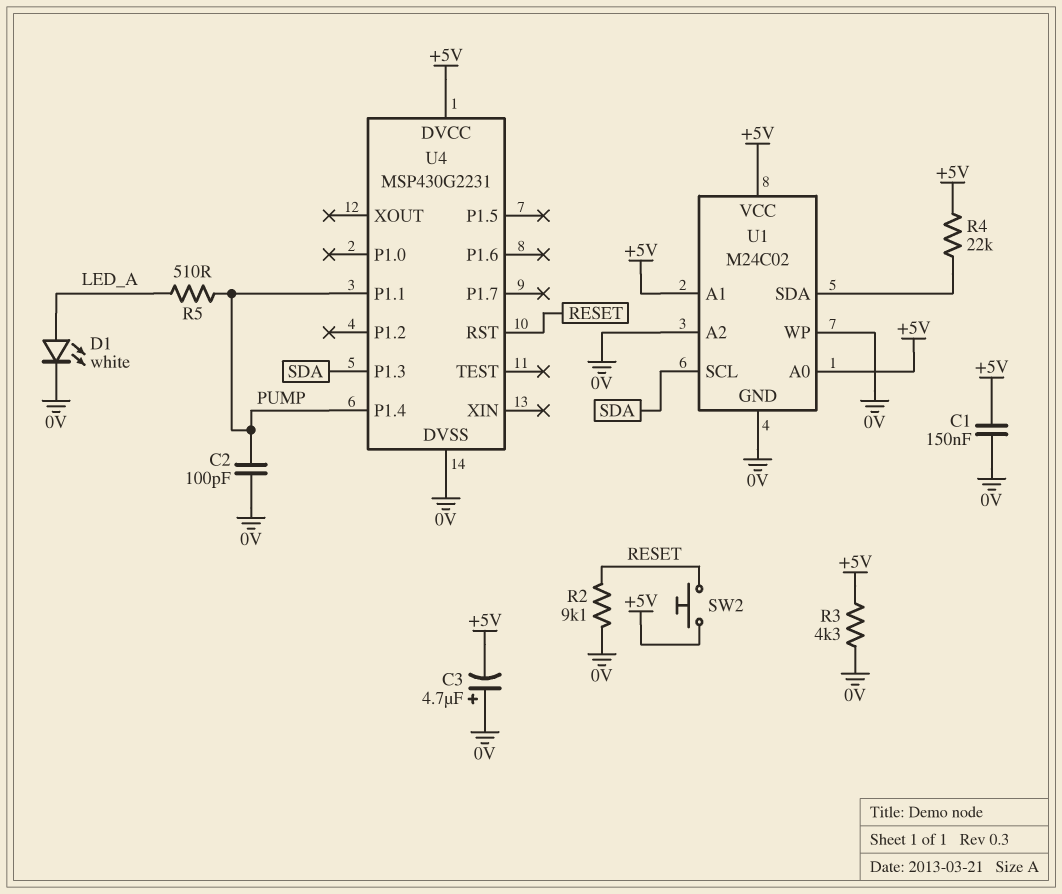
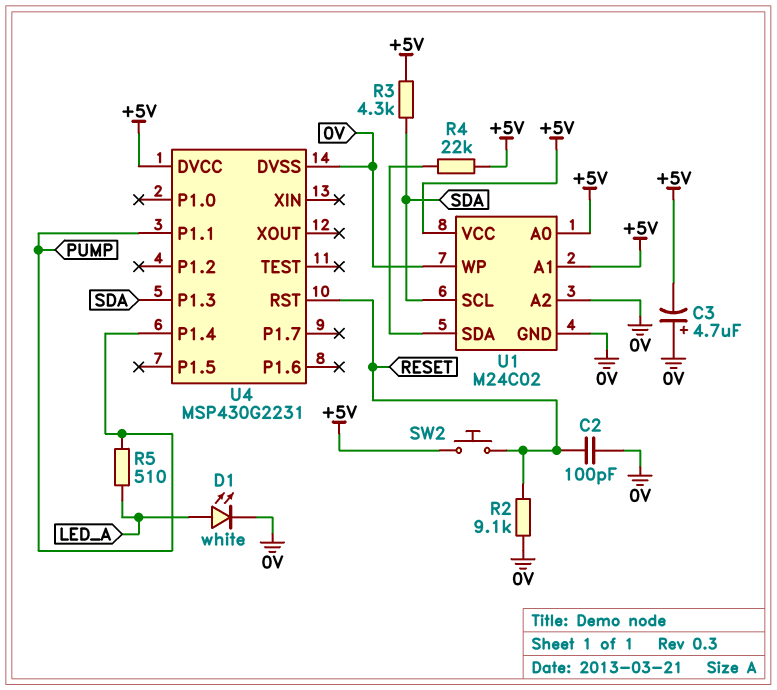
C1: 150nF (+5V, 0V) -> none
C2: 100pF (0V, PUMP) -> 100pF (0V, RESET)
R3: 4.3k (+5V, 0V) -> 4.3k (+5V, SDA)

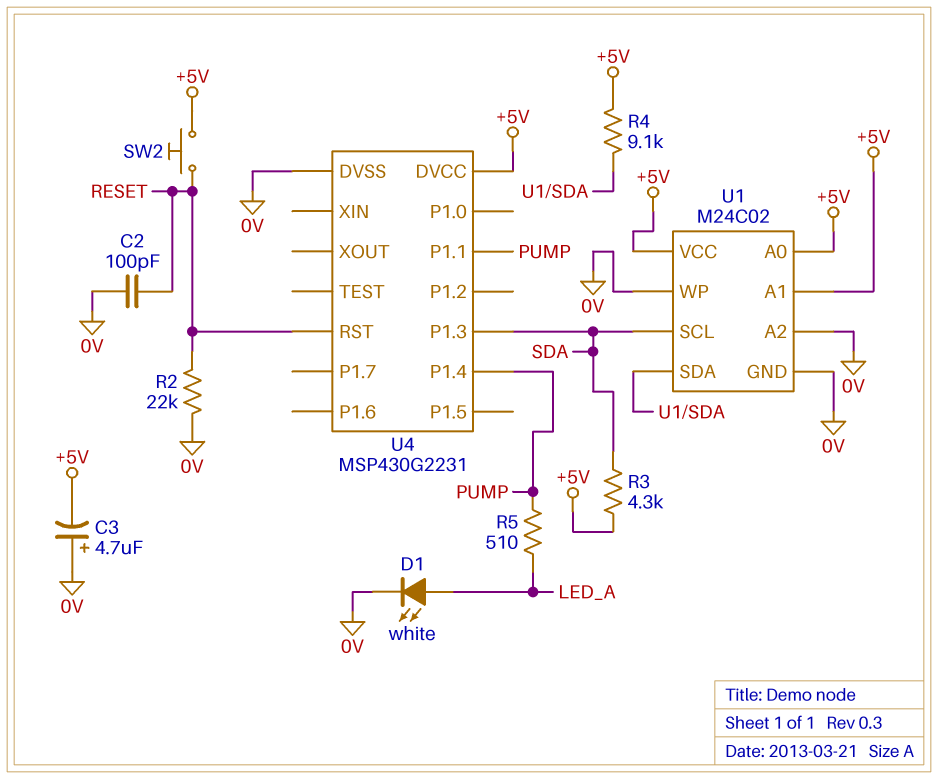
R2: 9.1k (0V, RESET) -> 22k (0V, RESET)
R4: 22k (+5V, U1/SDA) -> 9.1k (+5V, U1/SDA)

